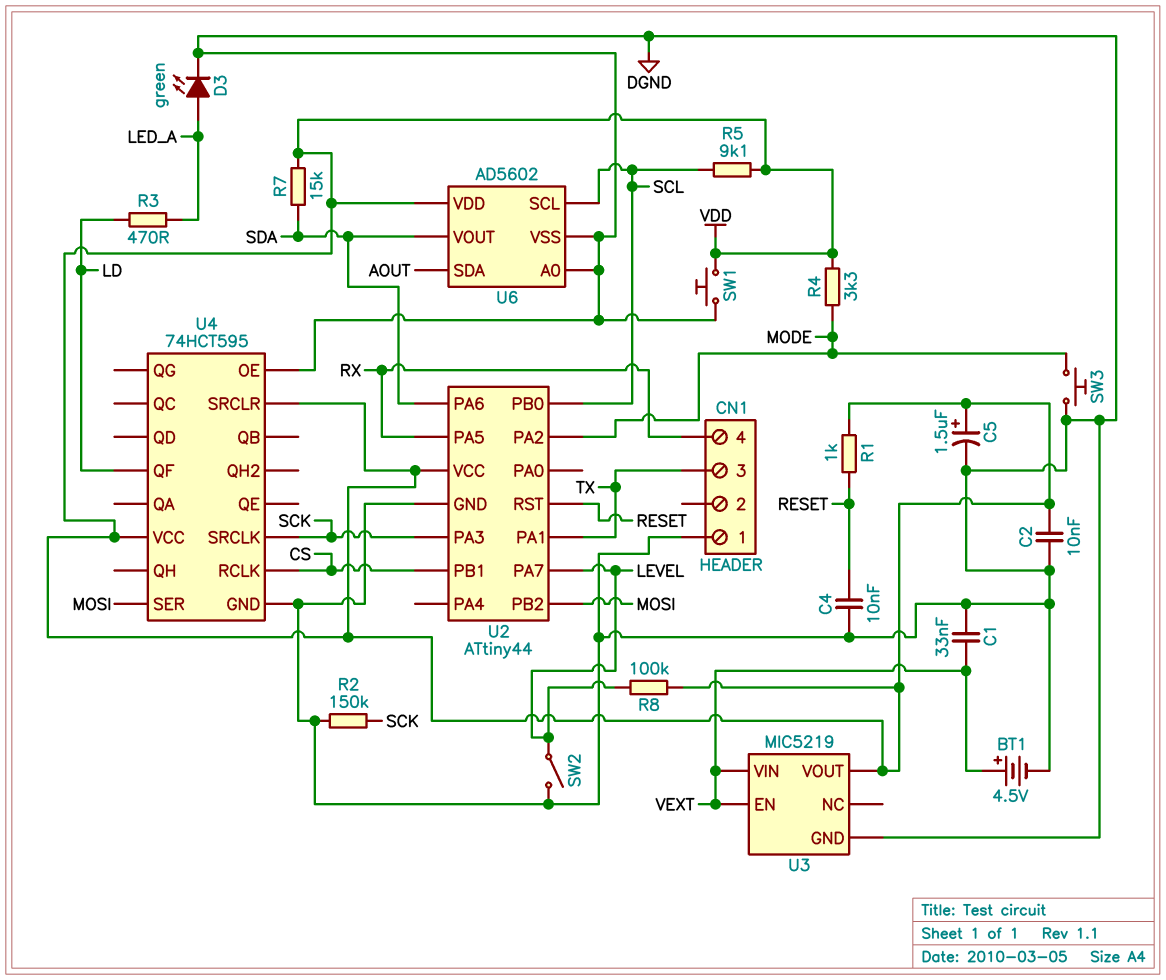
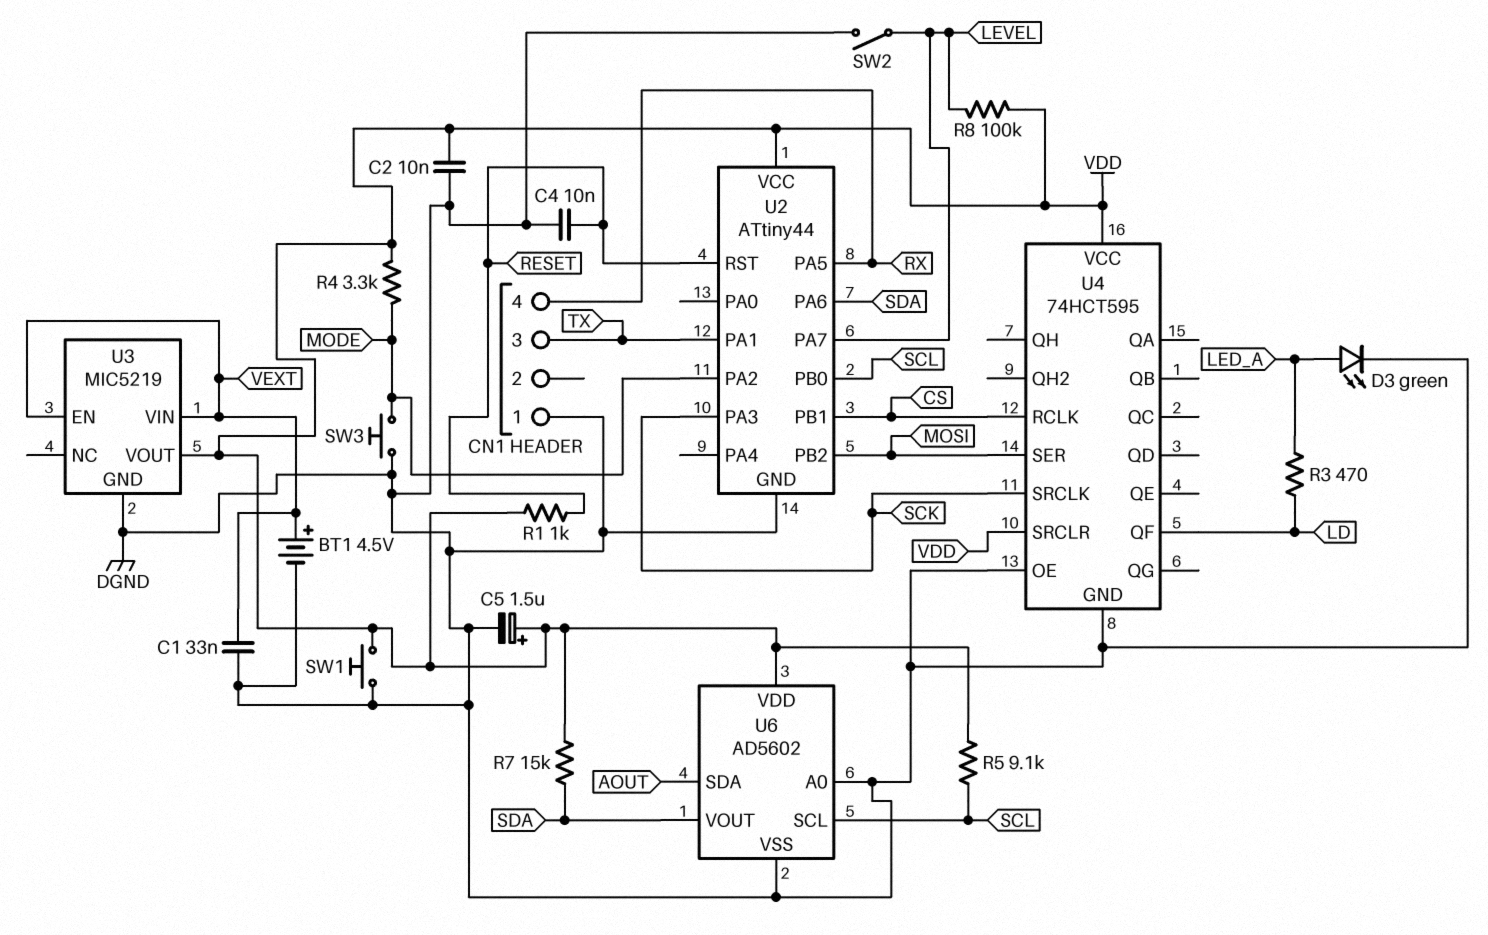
R2: 150k (DGND, SCK) -> none

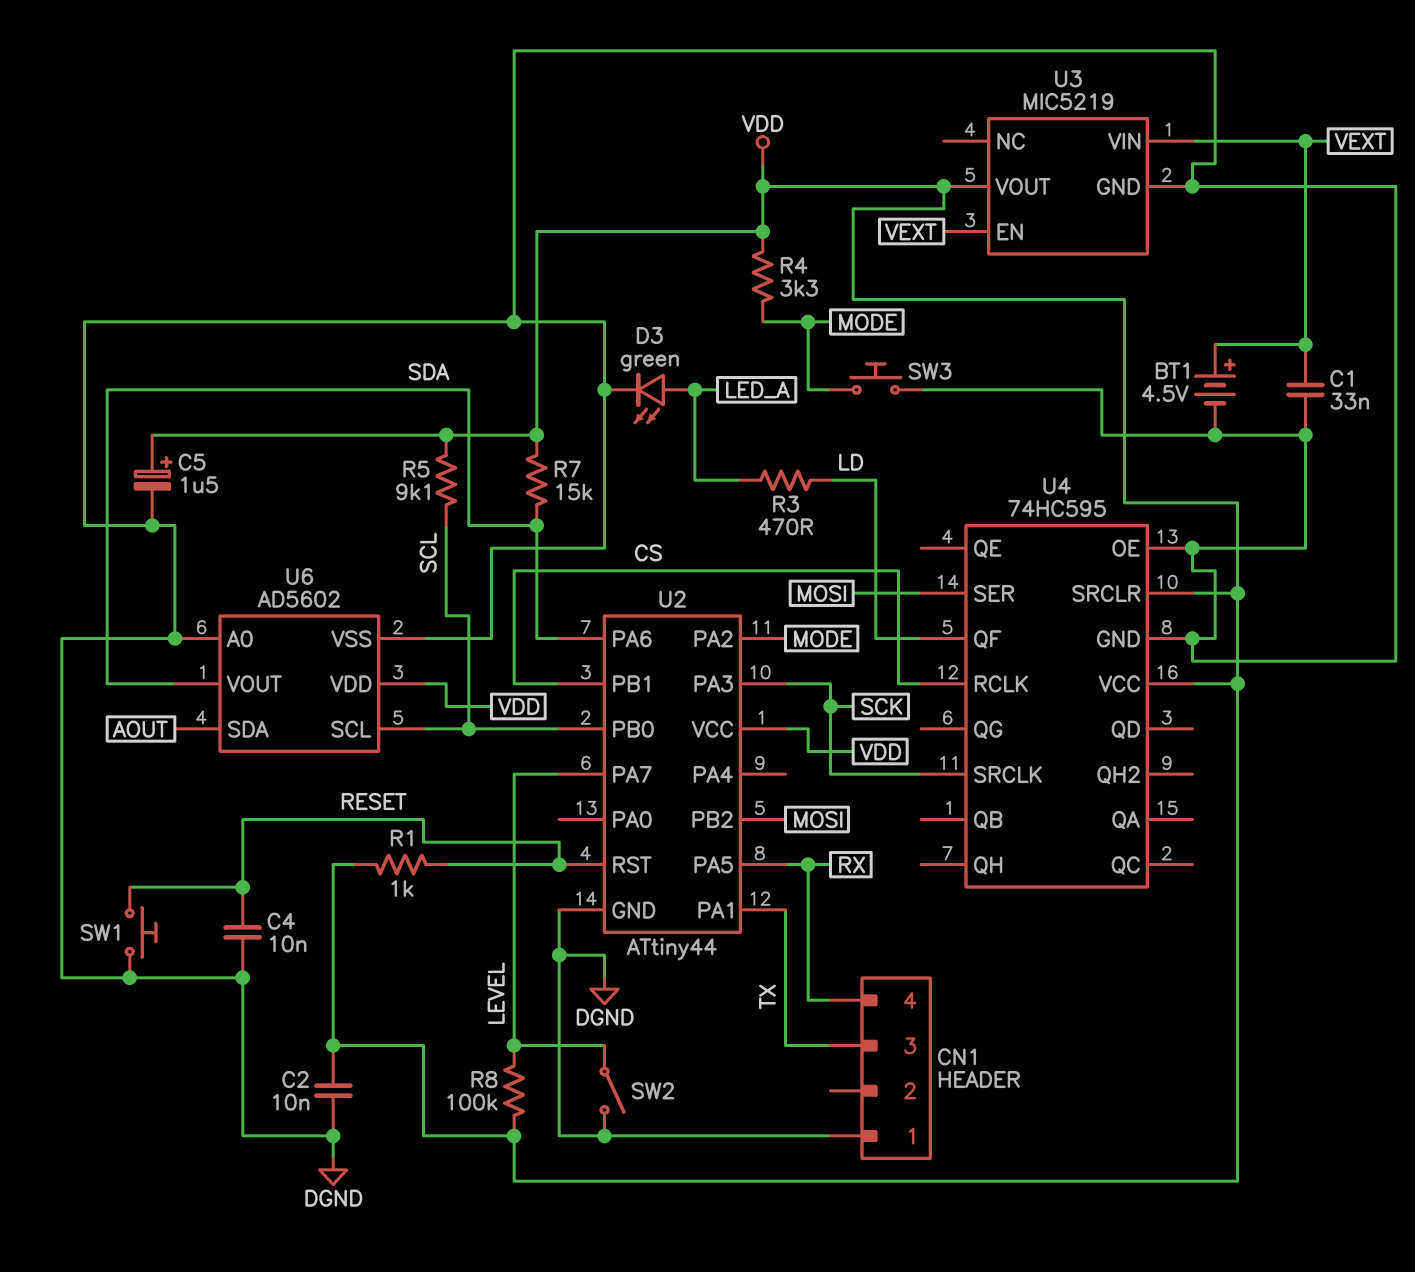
SW1: button (DGND, VDD) -> button (DGND, RESET)
U4: 74HCT595 -> 74HC595

